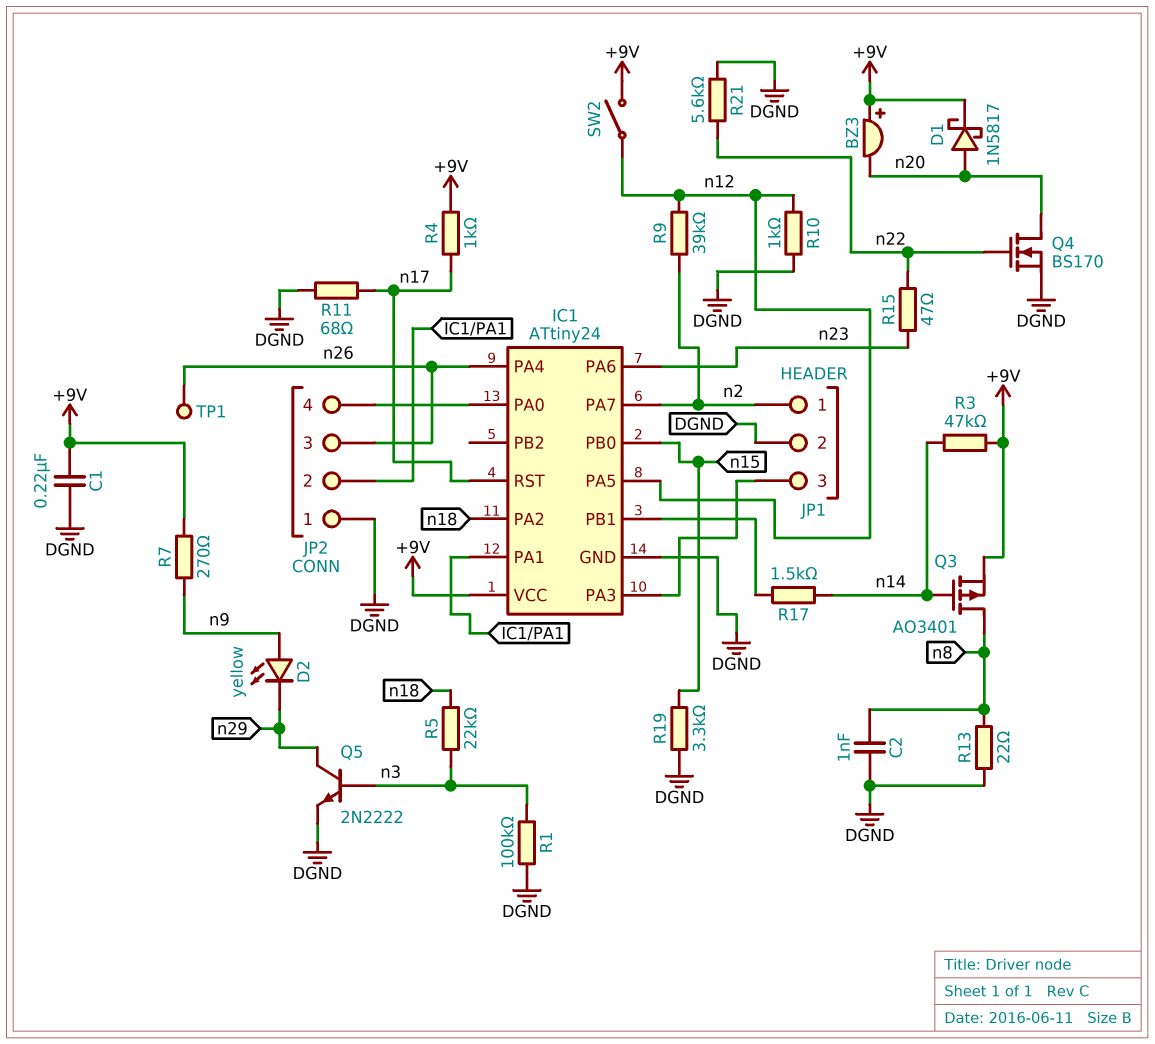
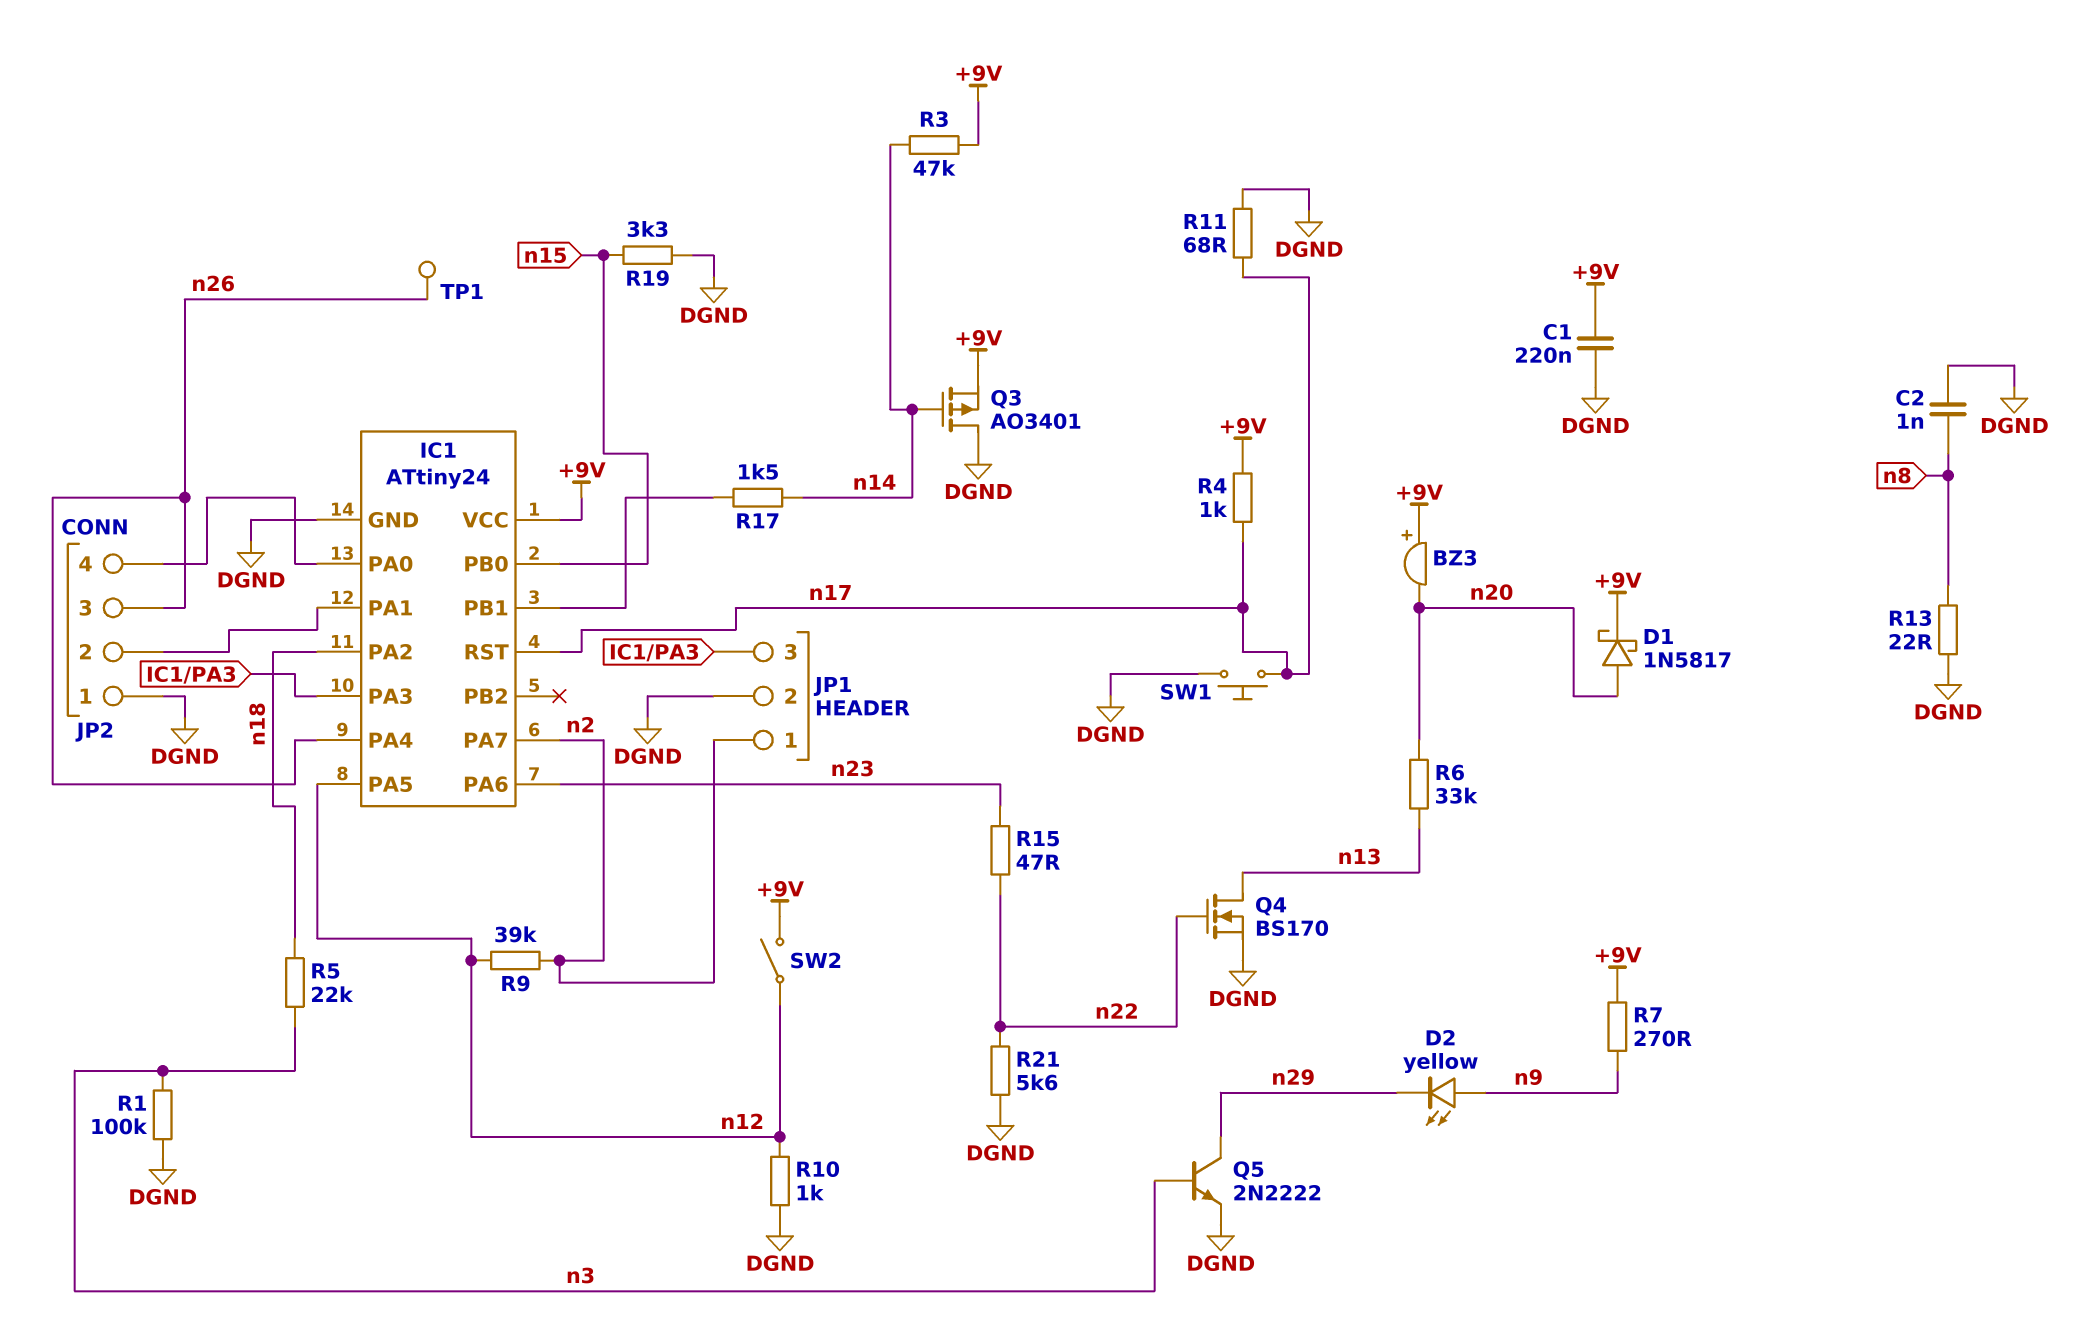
Q3: PMOS AO3401 (G n14, D n8, S +9V) -> PMOS AO3401 (G n14, D DGND, S +9V)
Q4: NMOS BS170 (G n22, D n20, S DGND) -> NMOS BS170 (G n22, D n13, S DGND)
R6: none -> 33k (n13, n20)
SW1: none -> button (DGND, n17)

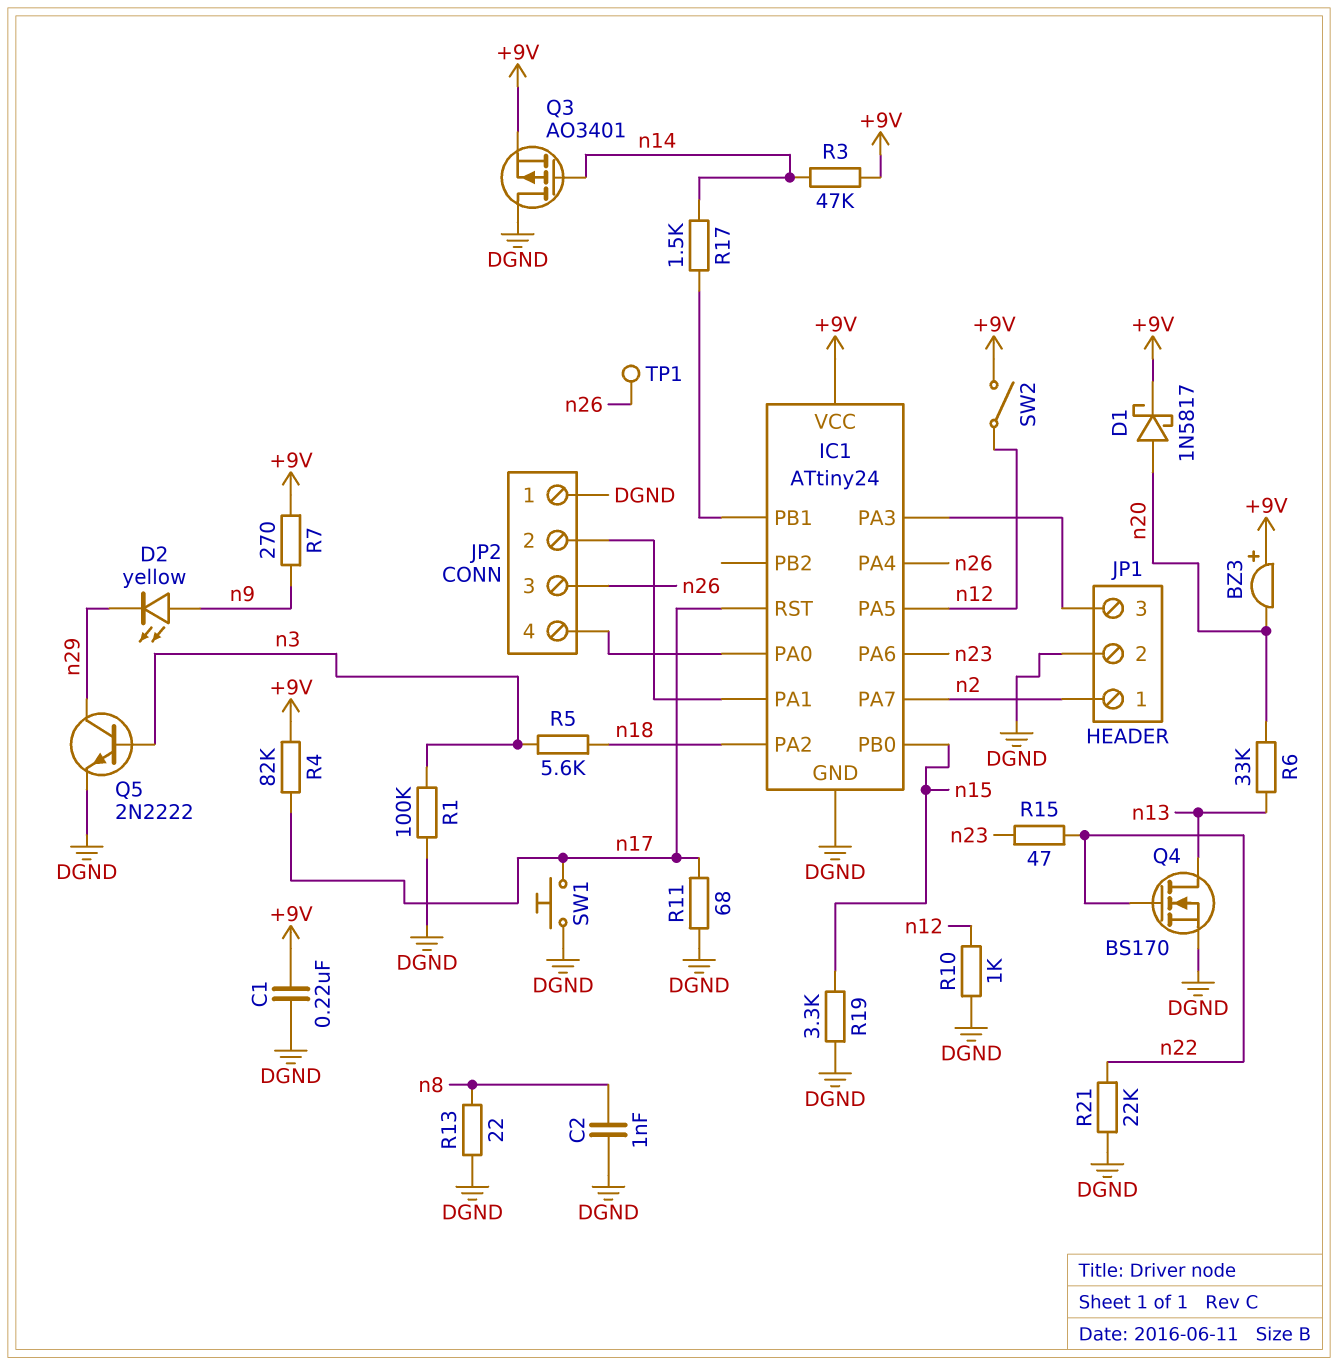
R4: 1k (+9V, n17) -> 82k (+9V, n17)
R5: 22k (n3, n18) -> 5.6k (n3, n18)
R9: 39k (n2, n12) -> none
R21: 5.6k (DGND, n22) -> 22k (DGND, n22)

